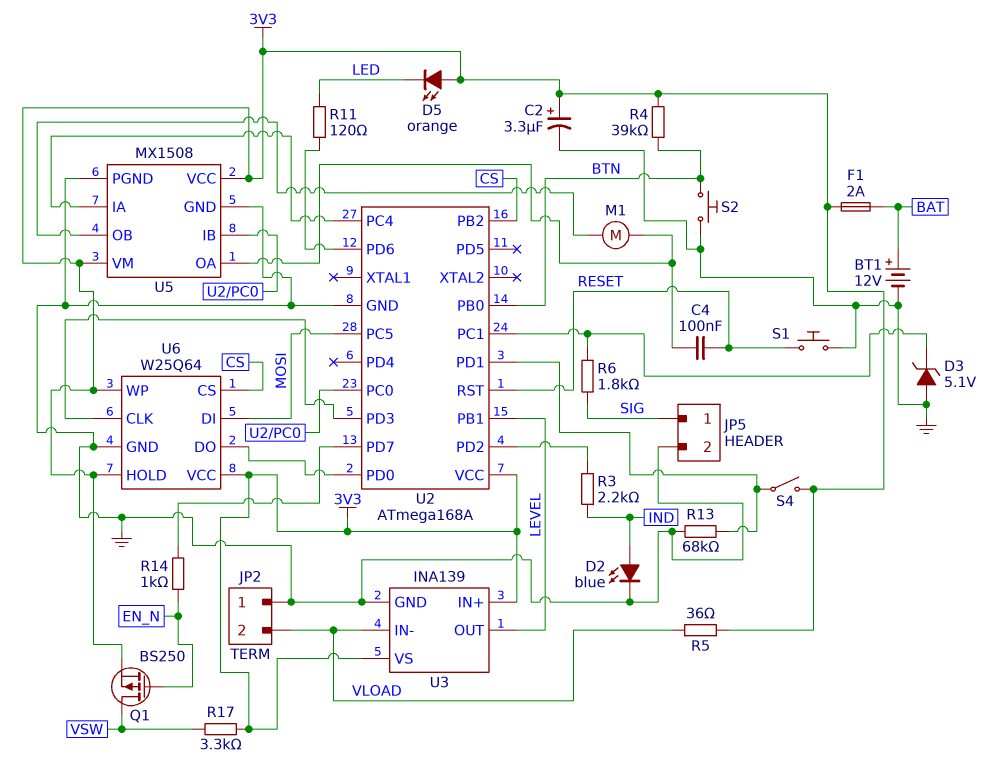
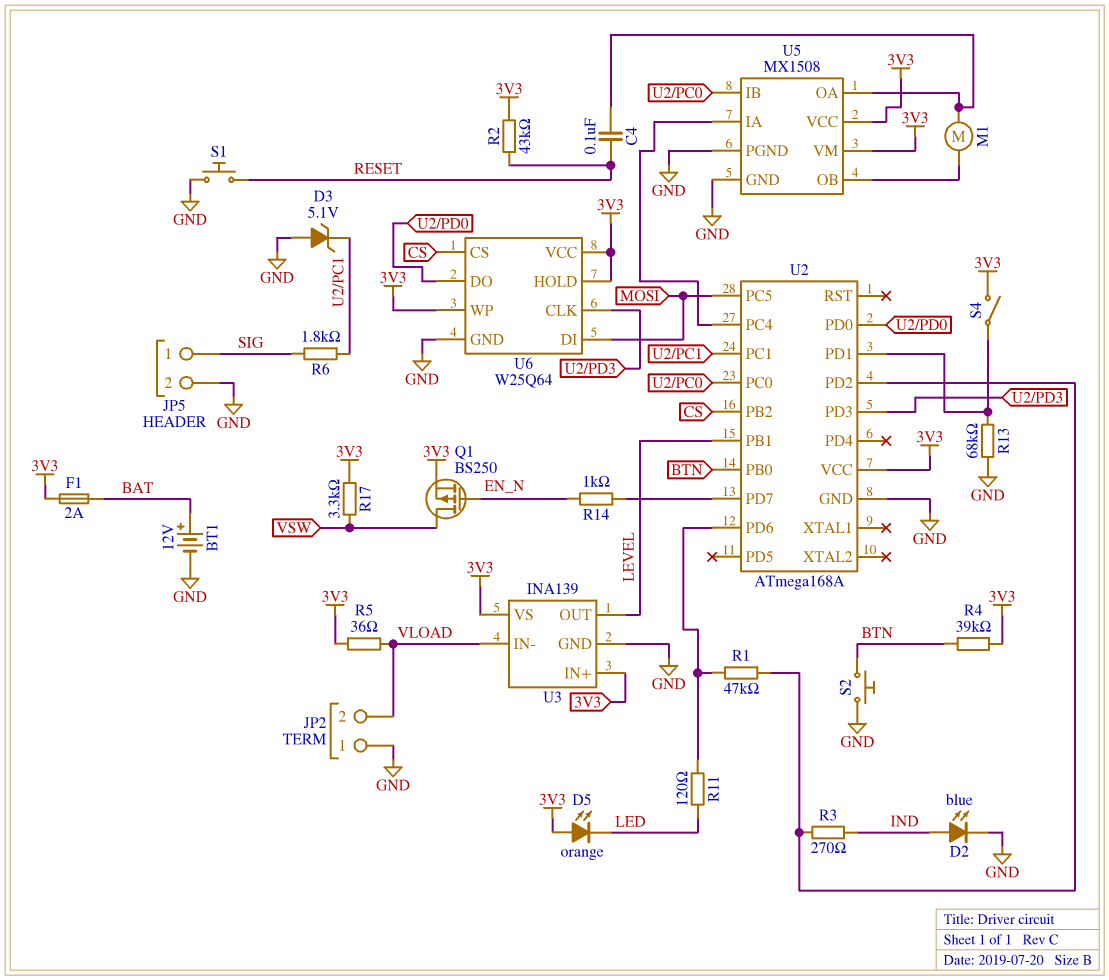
C2: 3.3uF (plus 3V3, minus GND) -> none
R1: none -> 47k (U2/PD2, U2/PD6)
R2: none -> 43k (3V3, RESET)
R3: 2.2k (IND, U2/PD2) -> 270 (IND, U2/PD2)
U2 pin RST: RESET -> none

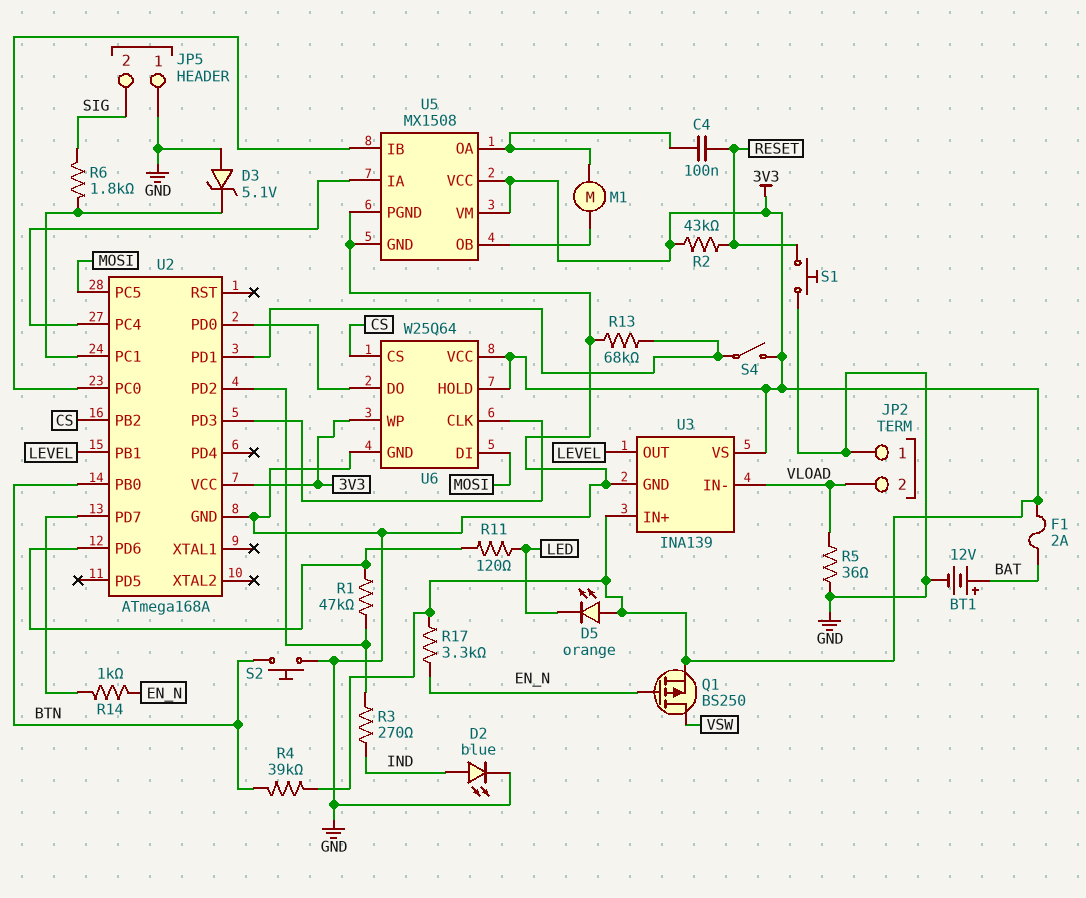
JP5 pin 1: SIG -> GND
JP5 pin 2: GND -> SIG
R5: 36 (3V3, VLOAD) -> 36 (GND, VLOAD)
R17: 3.3k (3V3, VSW) -> 3.3k (3V3, EN_N)

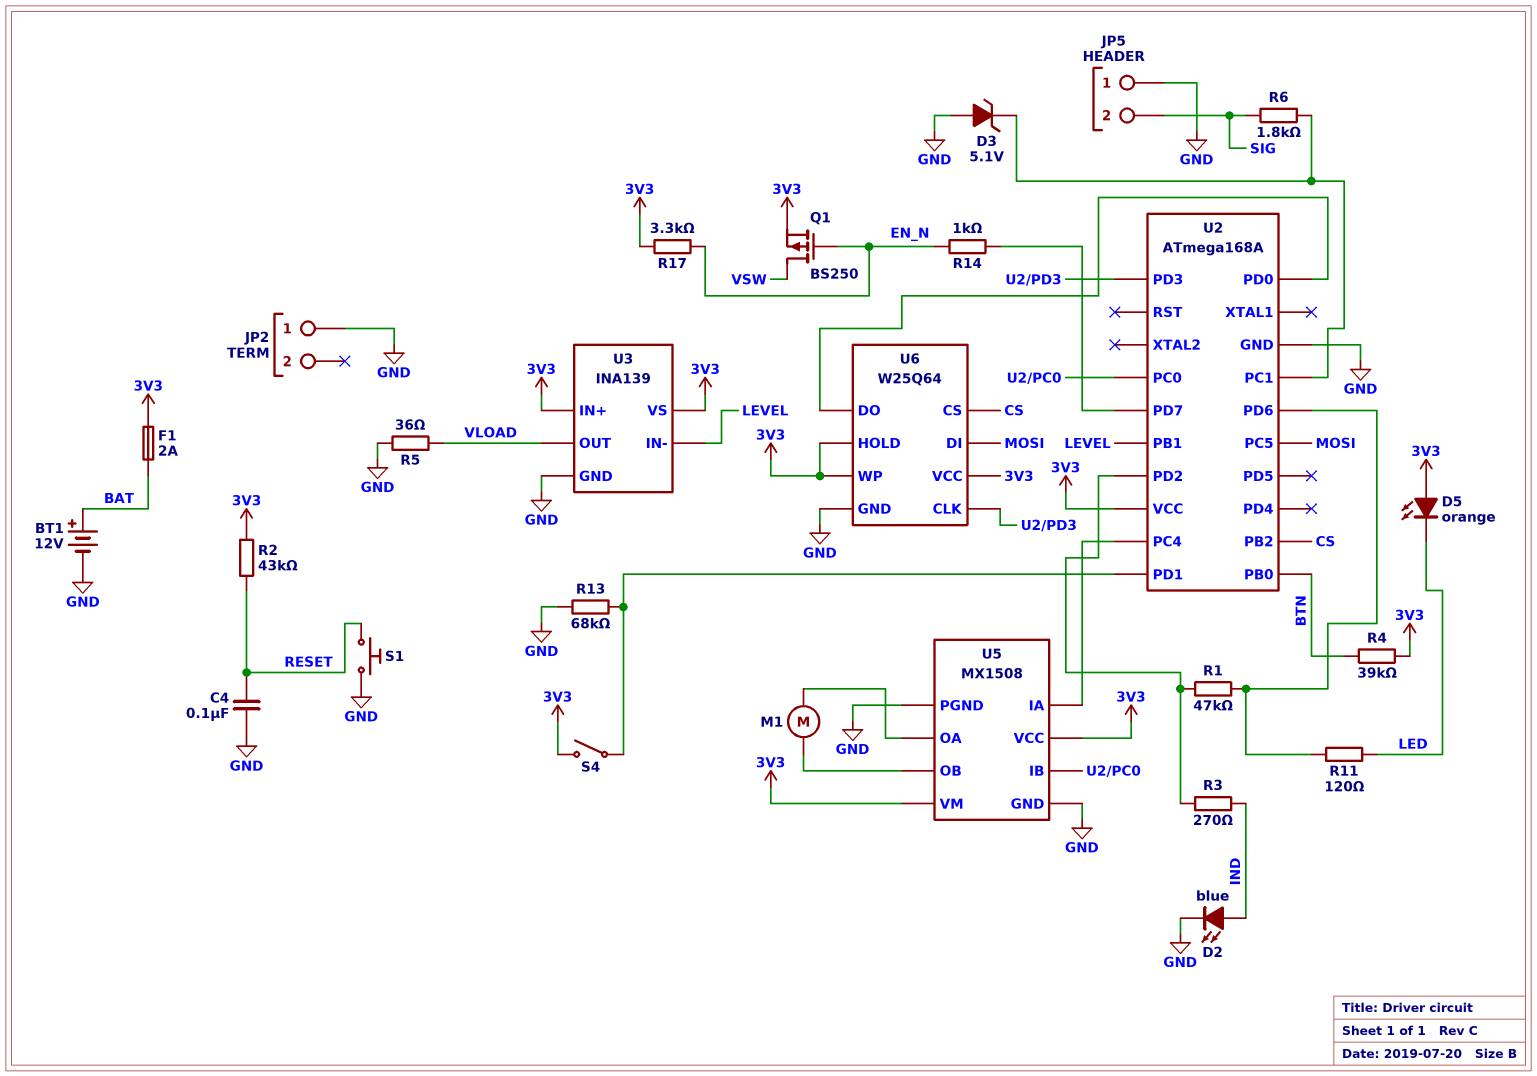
C4: 100nF (RESET, U5/OA) -> 100nF (GND, RESET)
JP2 pin 2: VLOAD -> none
S2: button (BTN, GND) -> none
U3 pin IN-: VLOAD -> LEVEL
U3 pin OUT: LEVEL -> VLOAD

